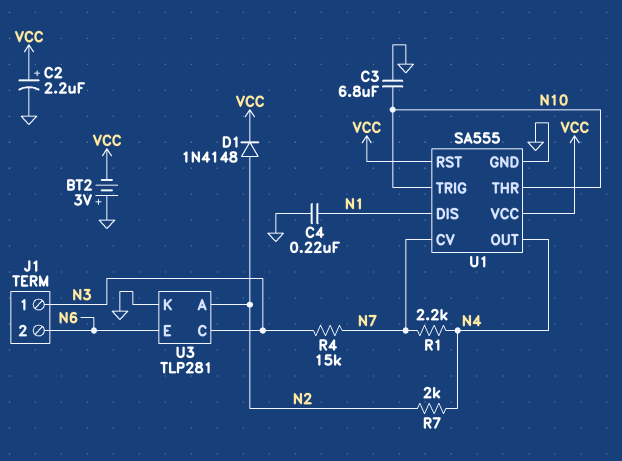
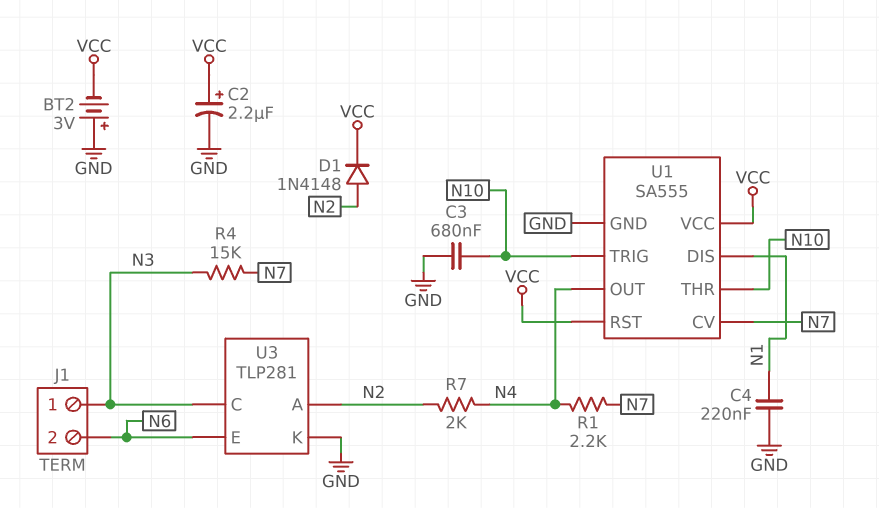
C3: 6.8uF (GND, N10) -> 680nF (GND, N10)

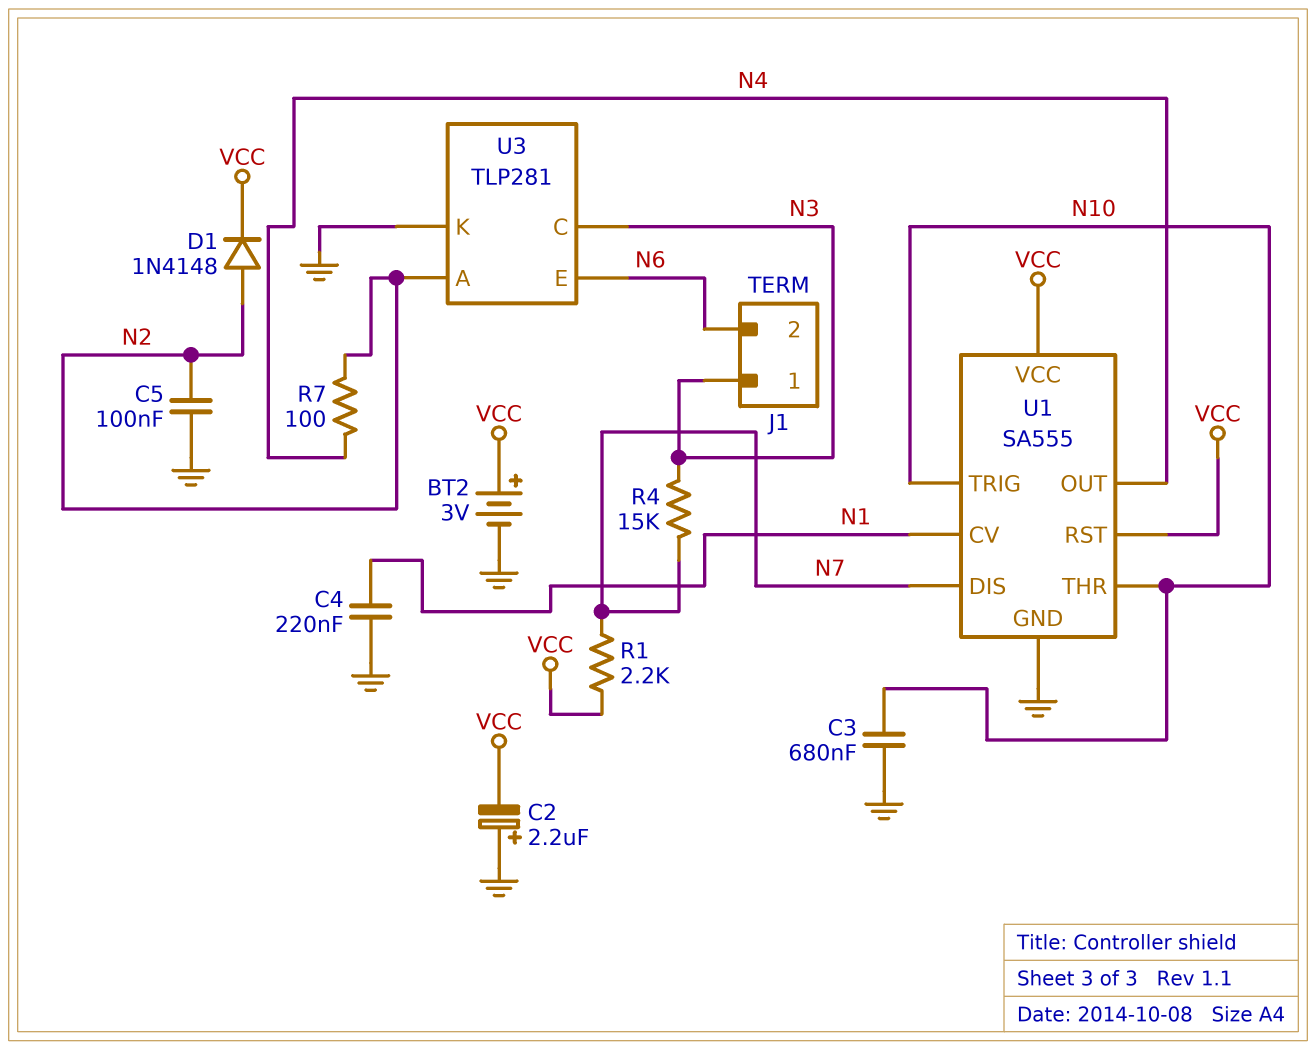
BT2: 3V (plus GND, minus VCC) -> 3V (plus VCC, minus GND)
C2: 2.2uF (plus VCC, minus GND) -> 2.2uF (plus GND, minus VCC)
C5: none -> 100nF (GND, N2)
R1: 2.2k (N4, N7) -> 2.2k (N7, VCC)
R7: 2k (N2, N4) -> 100 (N2, N4)
U1 pin CV: N7 -> N1
U1 pin DIS: N1 -> N7

